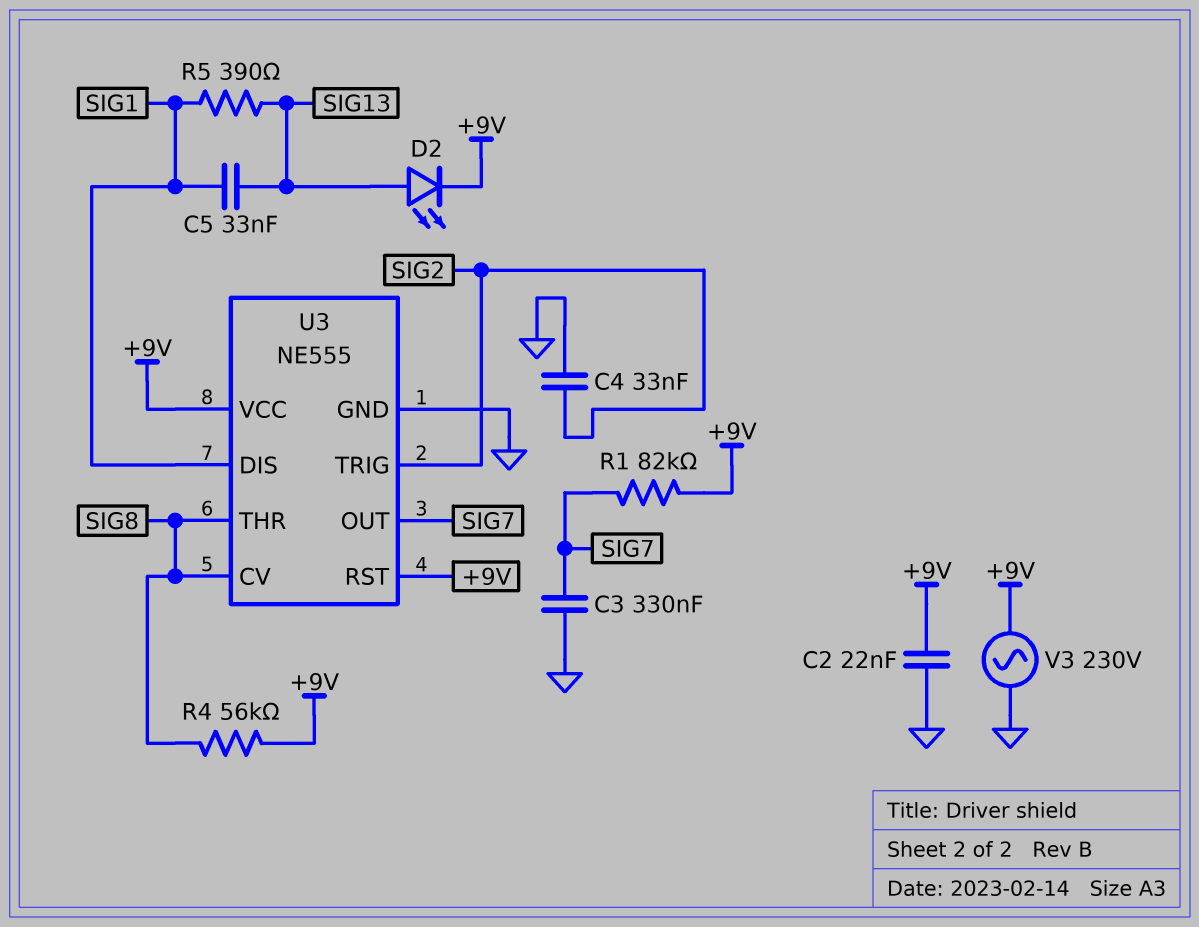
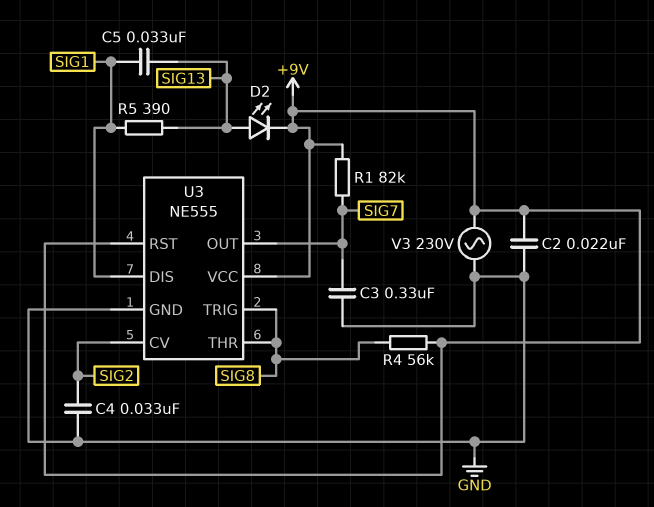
U3 pin CV: SIG8 -> SIG2
U3 pin TRIG: SIG2 -> SIG8

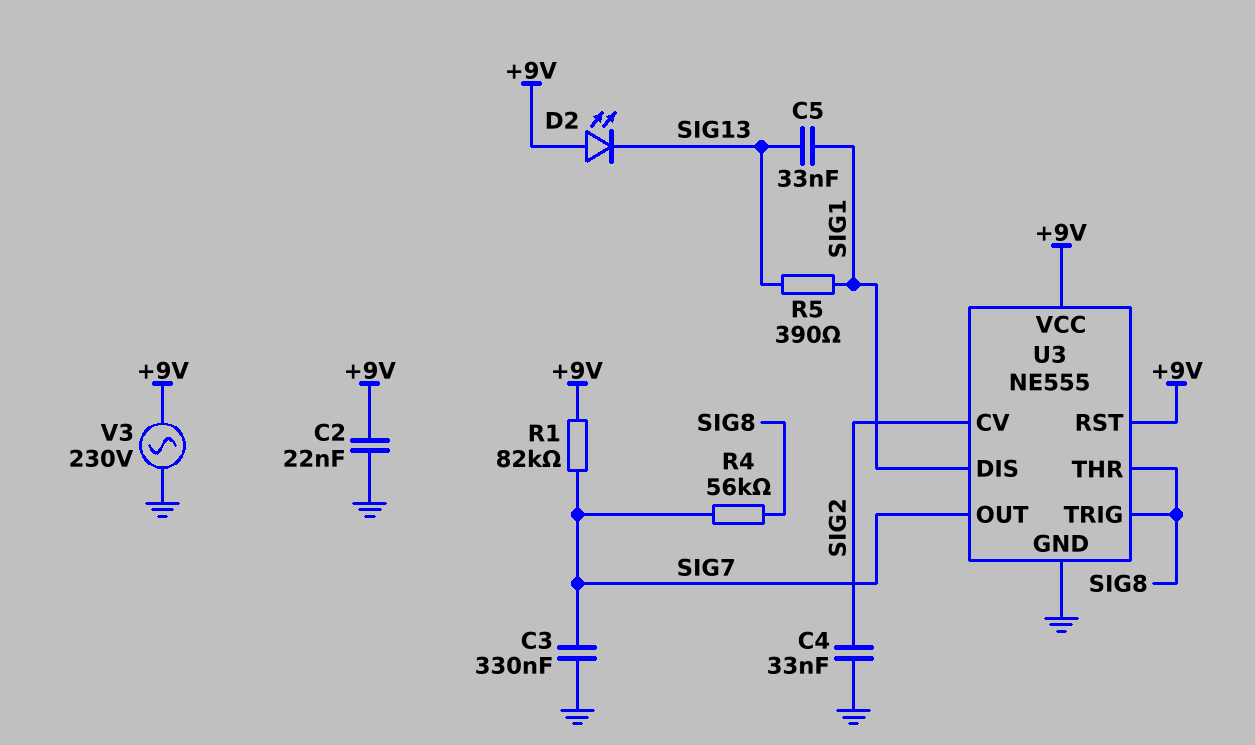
D2: LED (A SIG13, K +9V) -> LED (A +9V, K SIG13)
R4: 56k (+9V, SIG8) -> 56k (SIG7, SIG8)

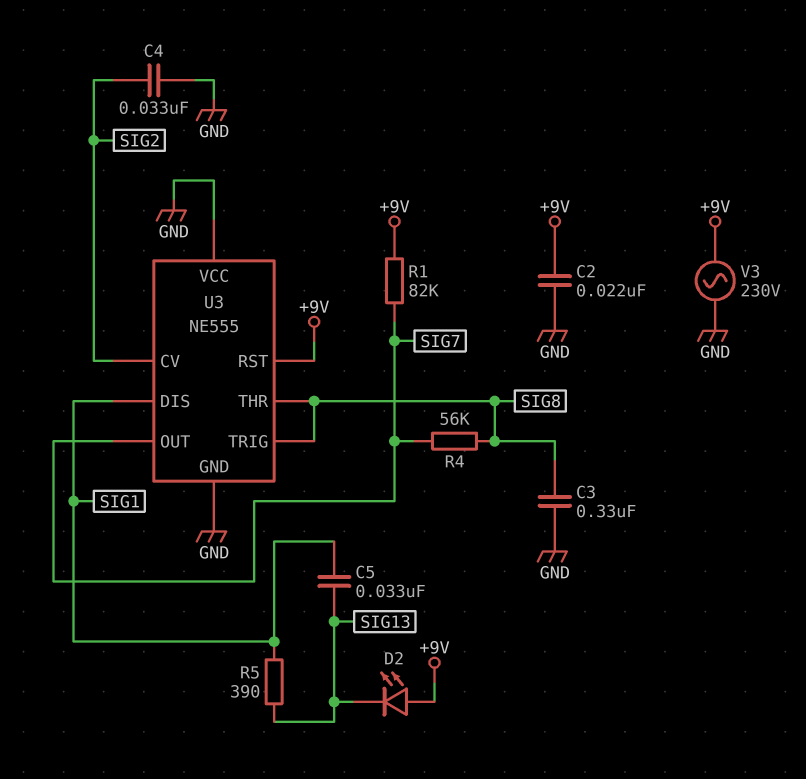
C3: 330nF (GND, SIG7) -> 330nF (GND, SIG8)
U3 pin VCC: +9V -> GND

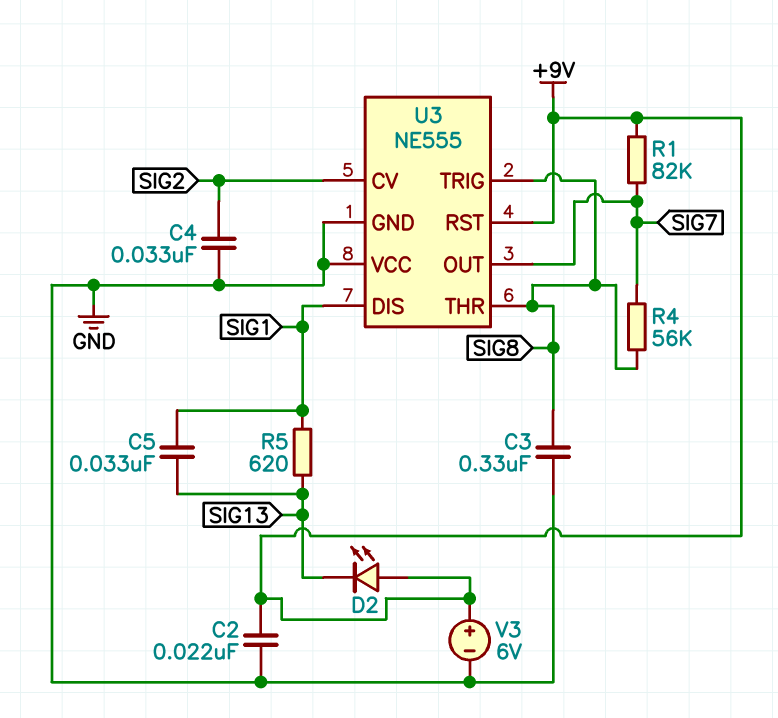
R5: 390 (SIG1, SIG13) -> 620 (SIG1, SIG13)
V3: AC 230V (+9V, GND) -> 6V (plus +9V, minus GND)

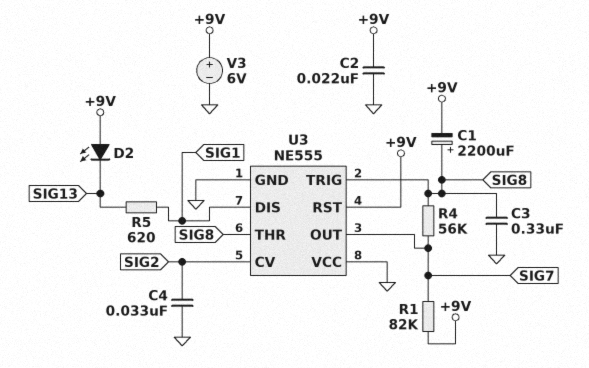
C1: none -> 2200uF (plus SIG8, minus +9V)
C5: 33nF (SIG1, SIG13) -> none

